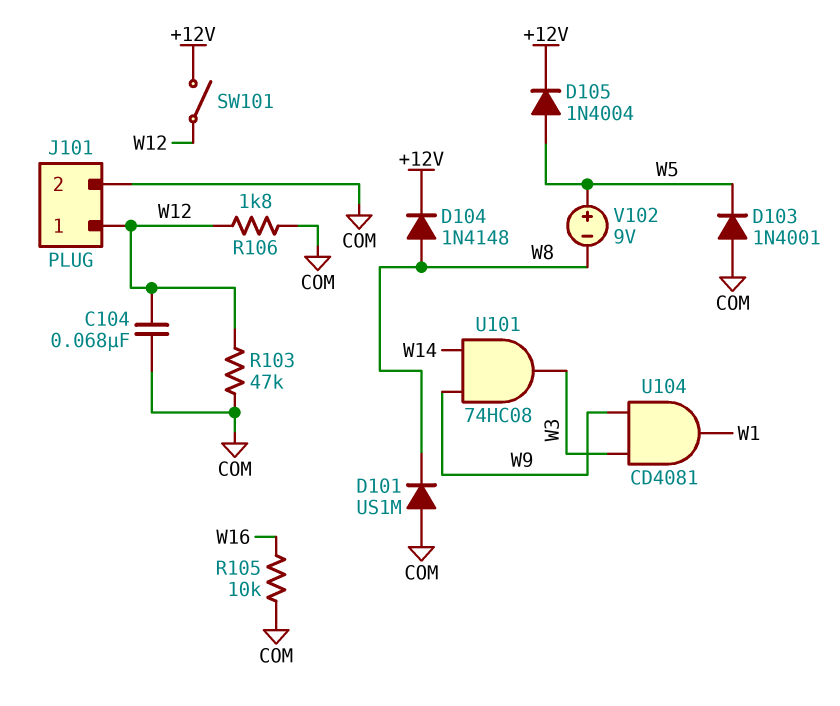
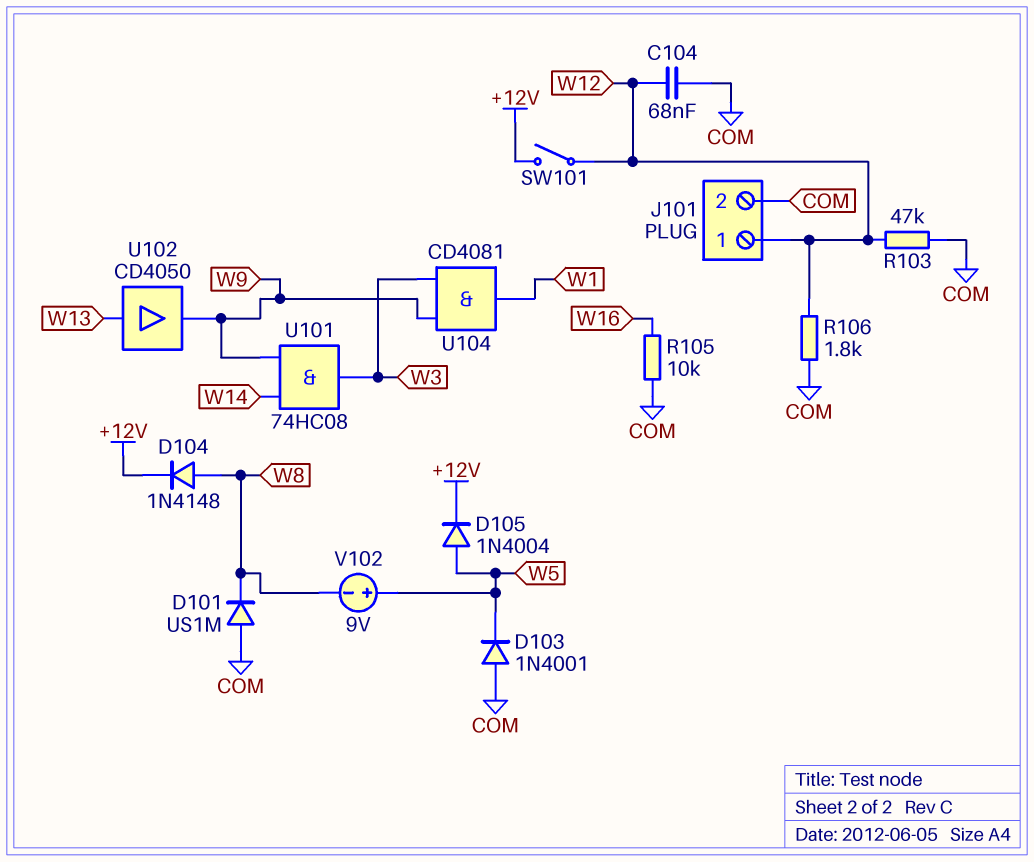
U102: none -> buffer CD4050 (in W13, out W9)

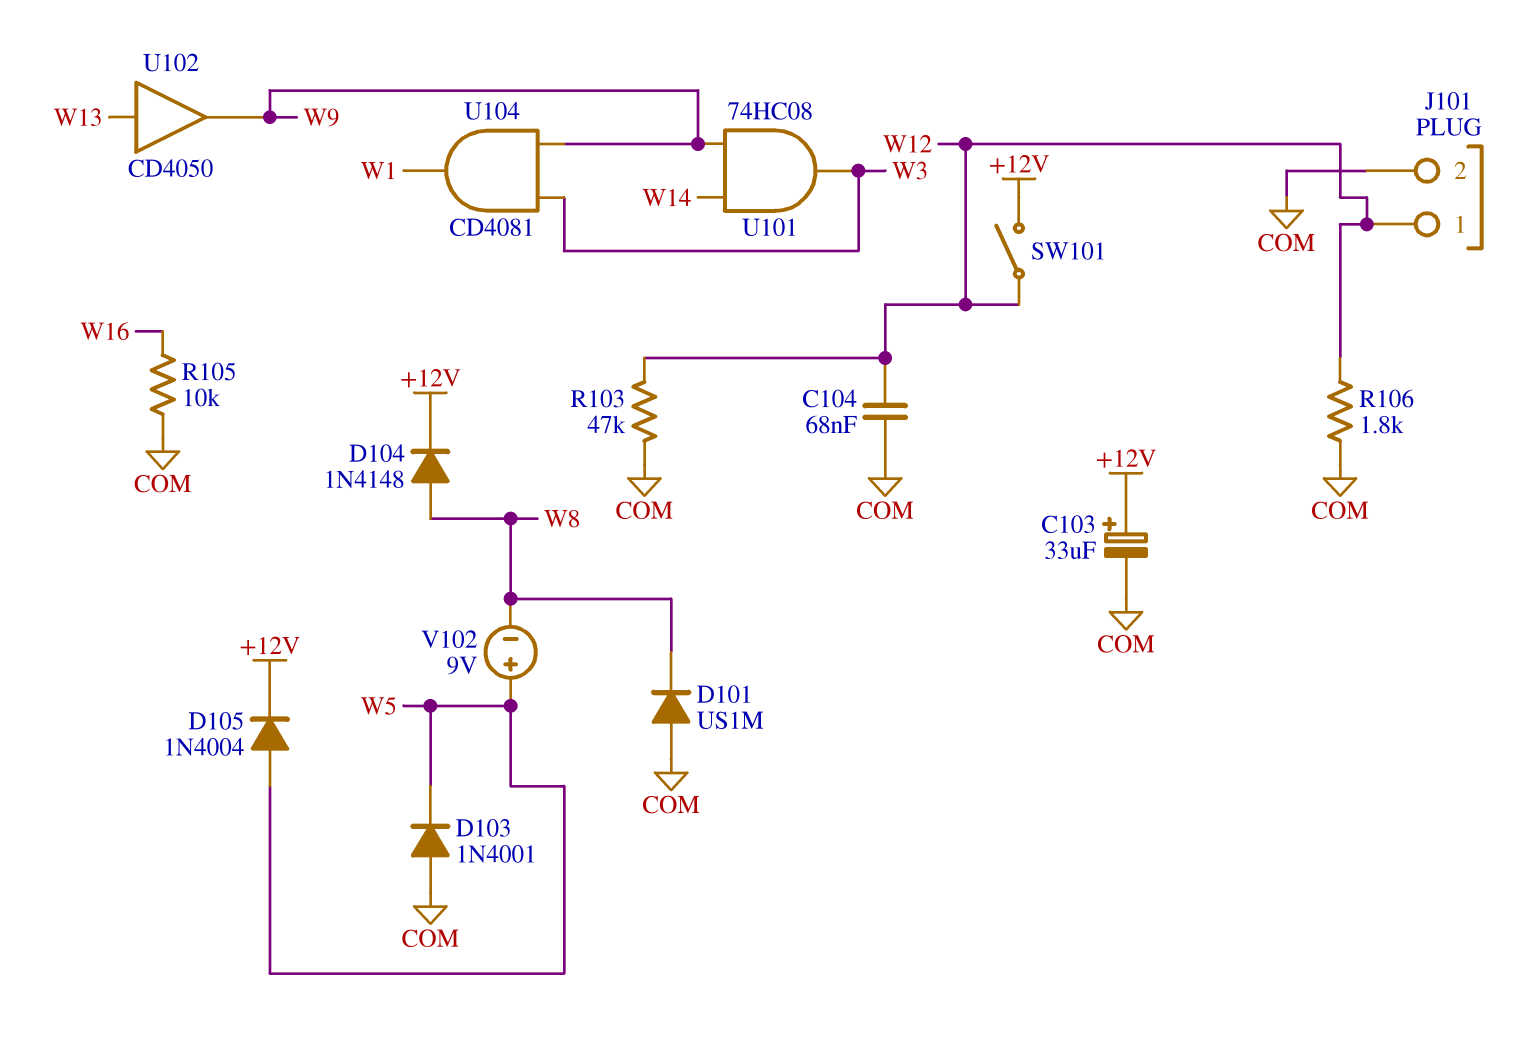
C103: none -> 33uF (plus +12V, minus COM)

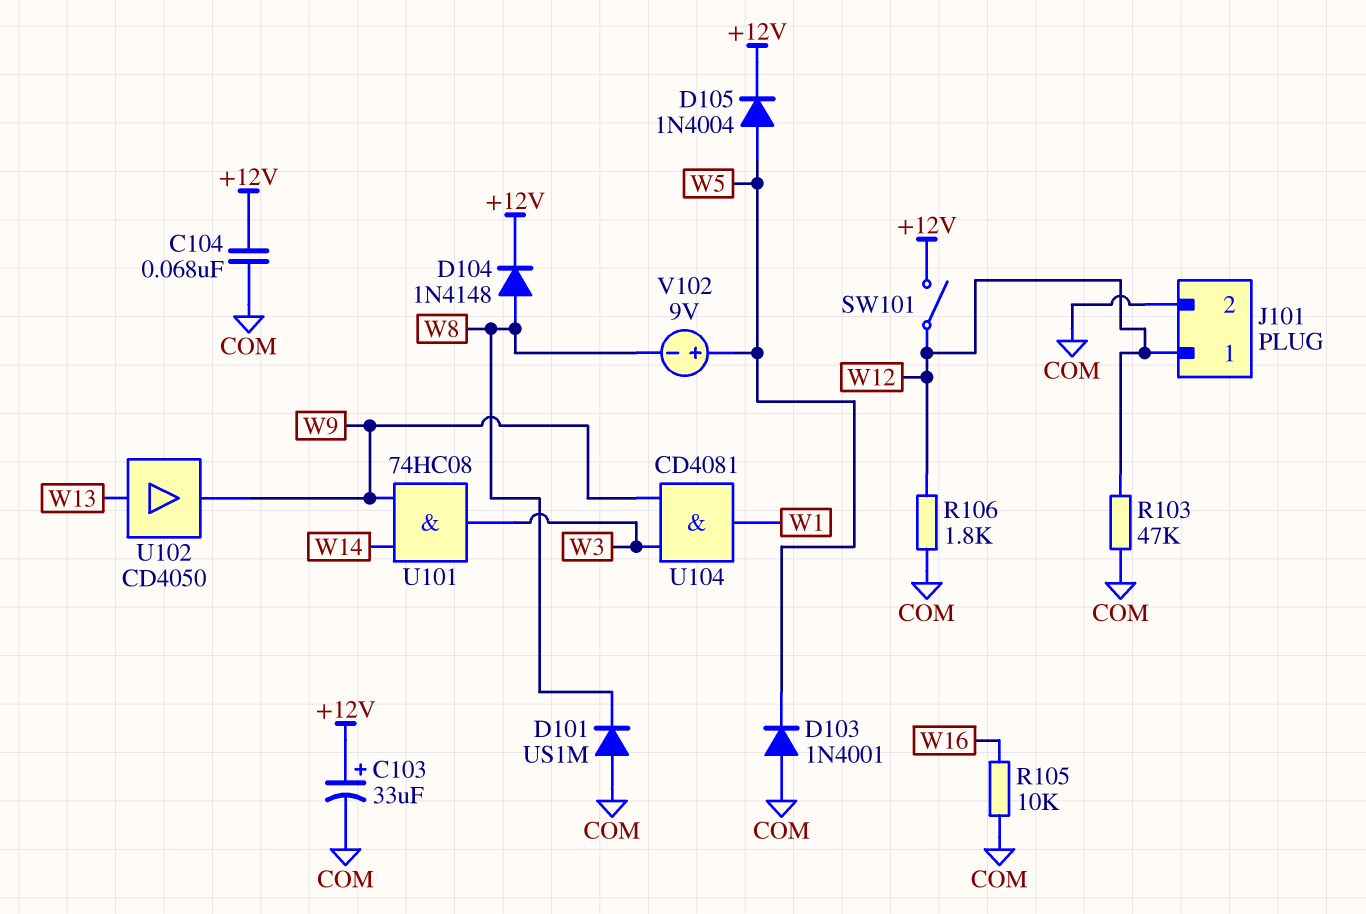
C104: 68nF (COM, W12) -> 68nF (+12V, COM)

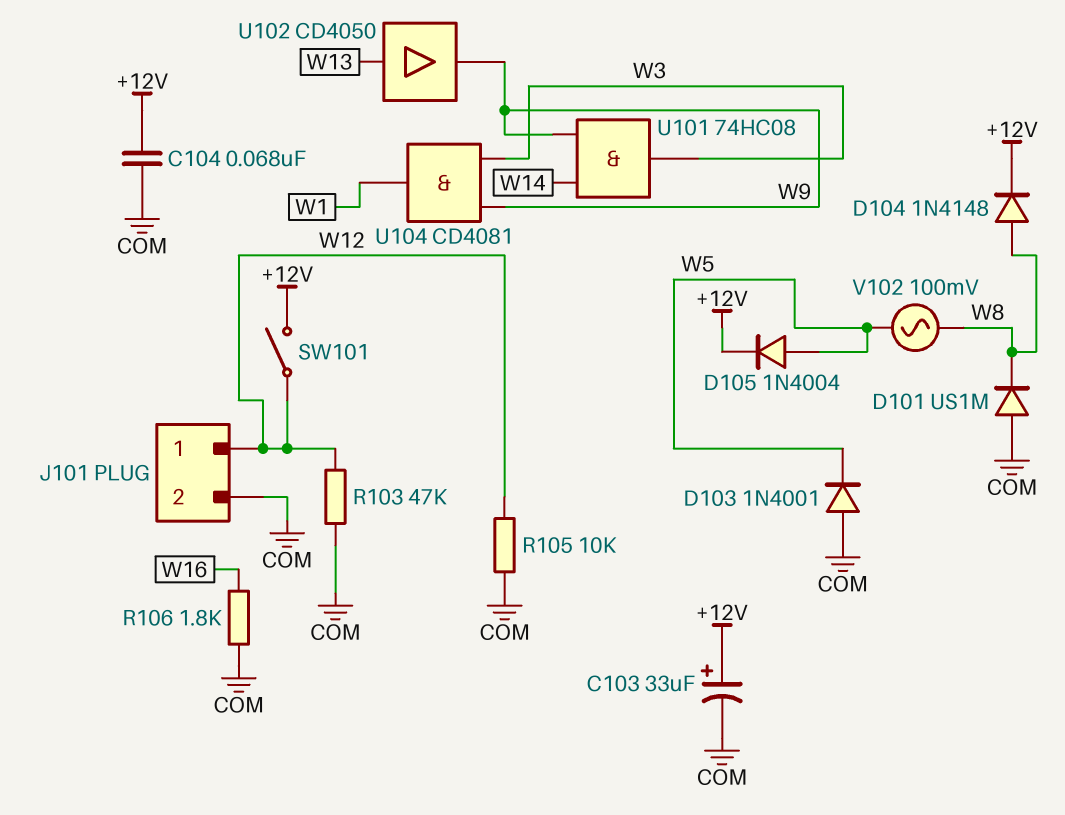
R105: 10k (COM, W16) -> 10k (COM, W12)
R106: 1.8k (COM, W12) -> 1.8k (COM, W16)
V102: 9V (plus W5, minus W8) -> AC 100mV (W5, W8)

